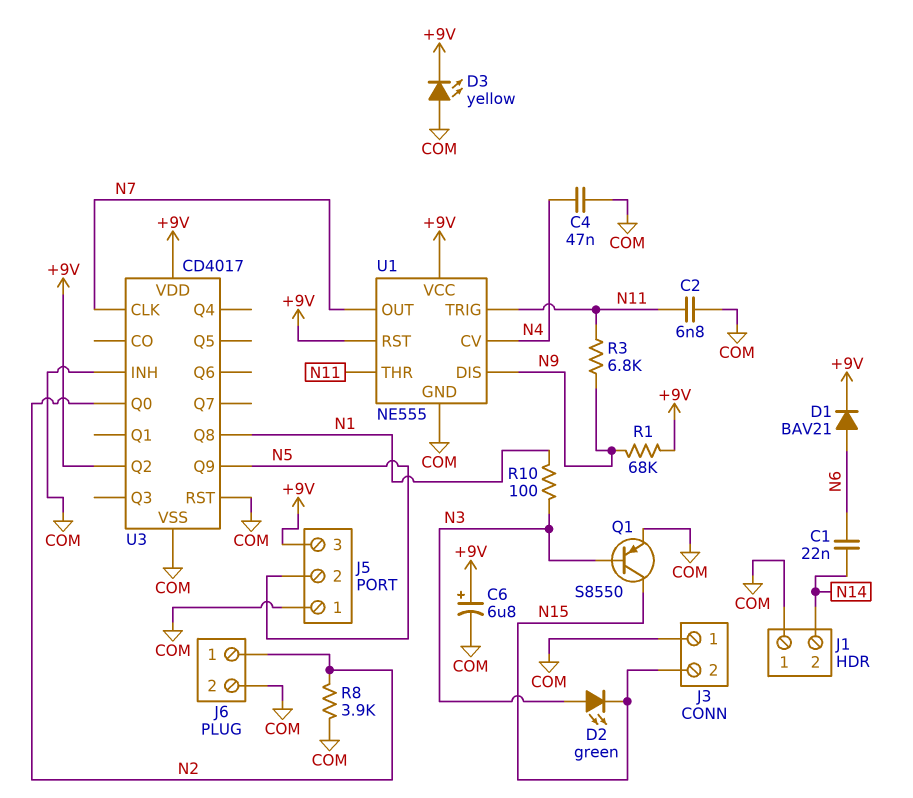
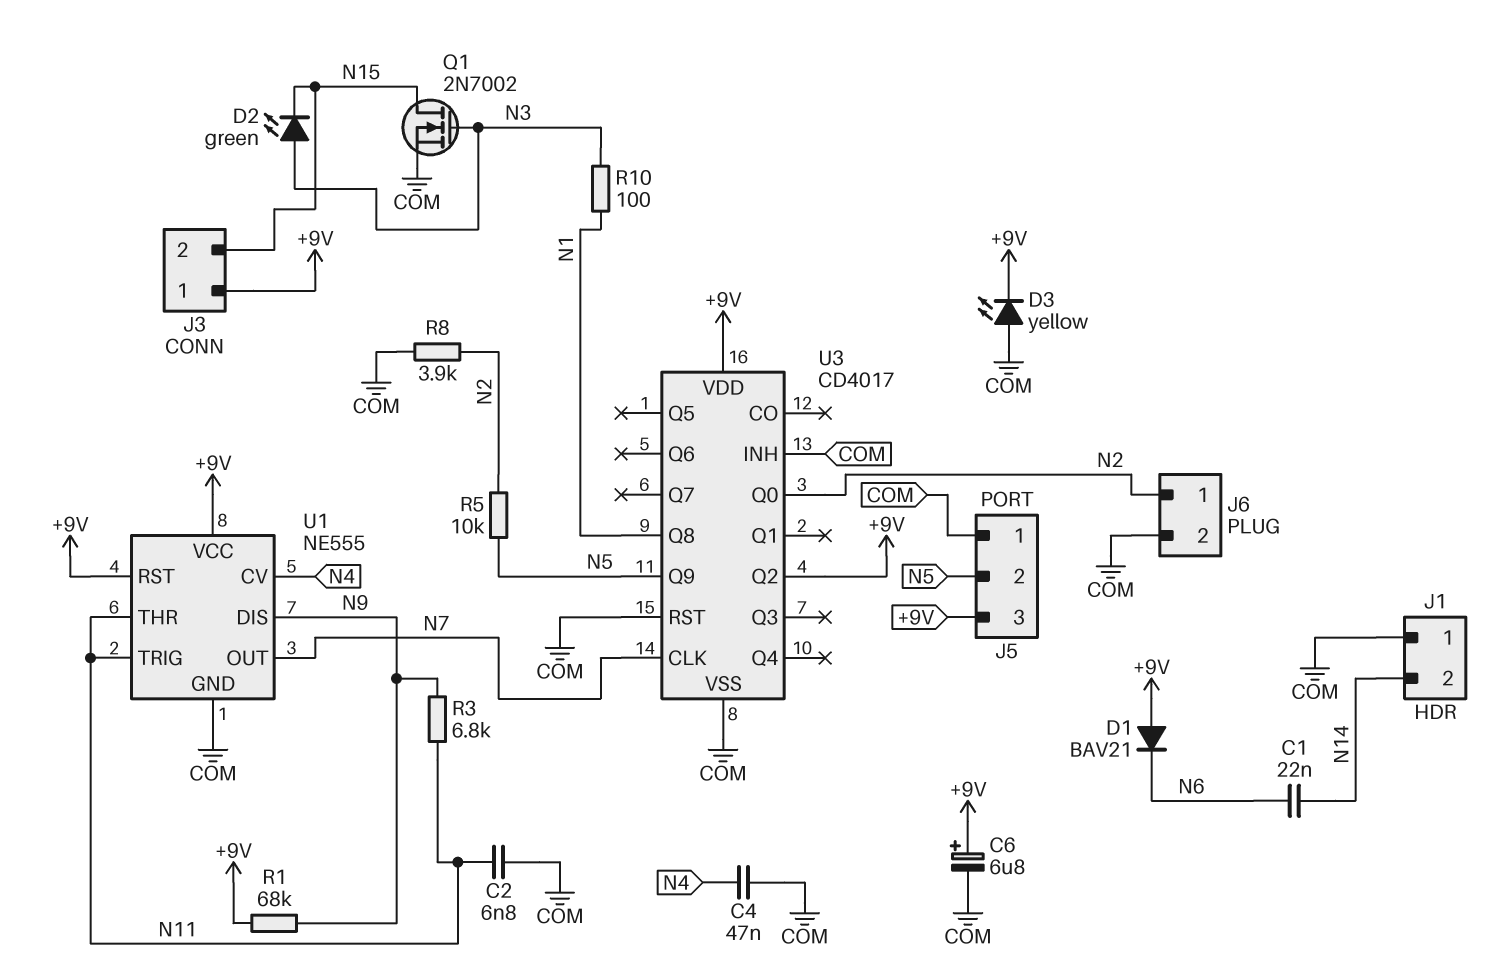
D1: diode BAV21 (A N6, K +9V) -> diode BAV21 (A +9V, K N6)
J3 pin 1: COM -> +9V
Q1: PNP S8550 (B N3, C N15, E COM) -> NMOS 2N7002 (G N3, D N15, S COM)
R5: none -> 10k (N2, N5)

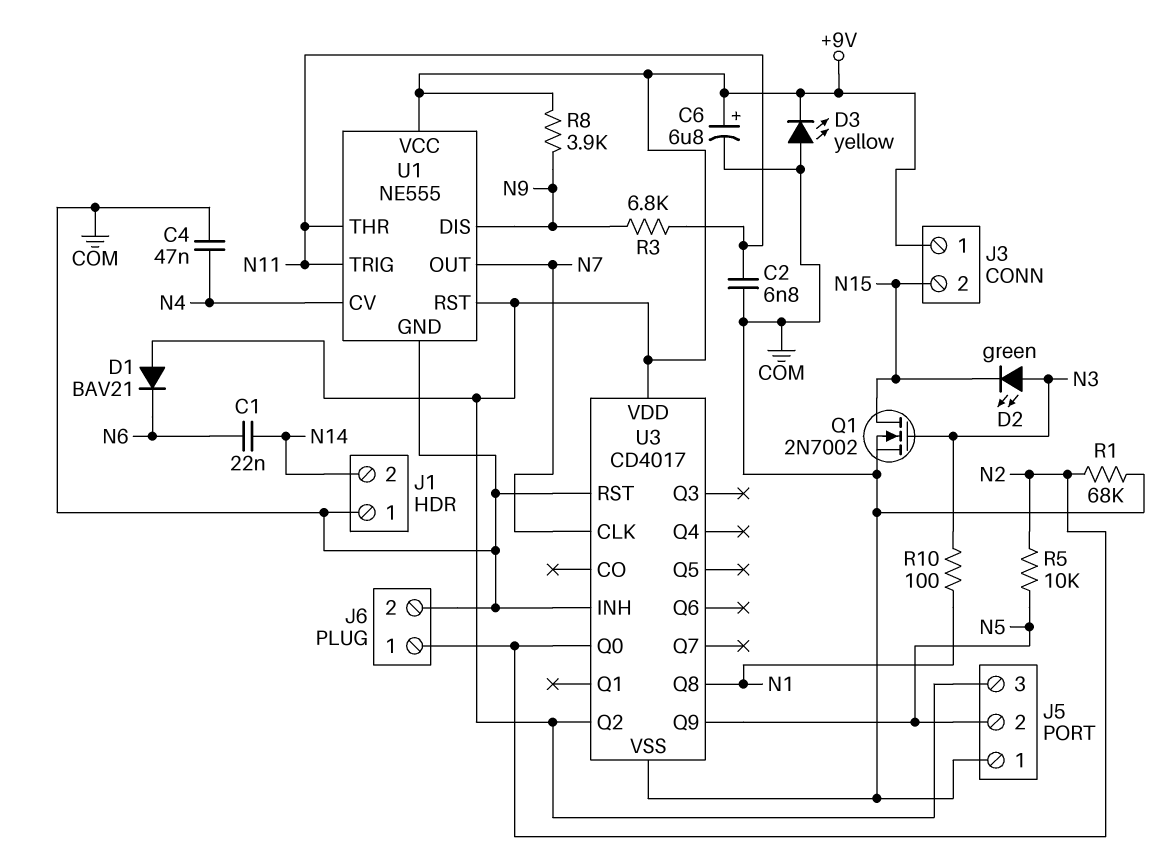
R1: 68k (+9V, N9) -> 68k (COM, N2)
R8: 3.9k (COM, N2) -> 3.9k (+9V, N9)

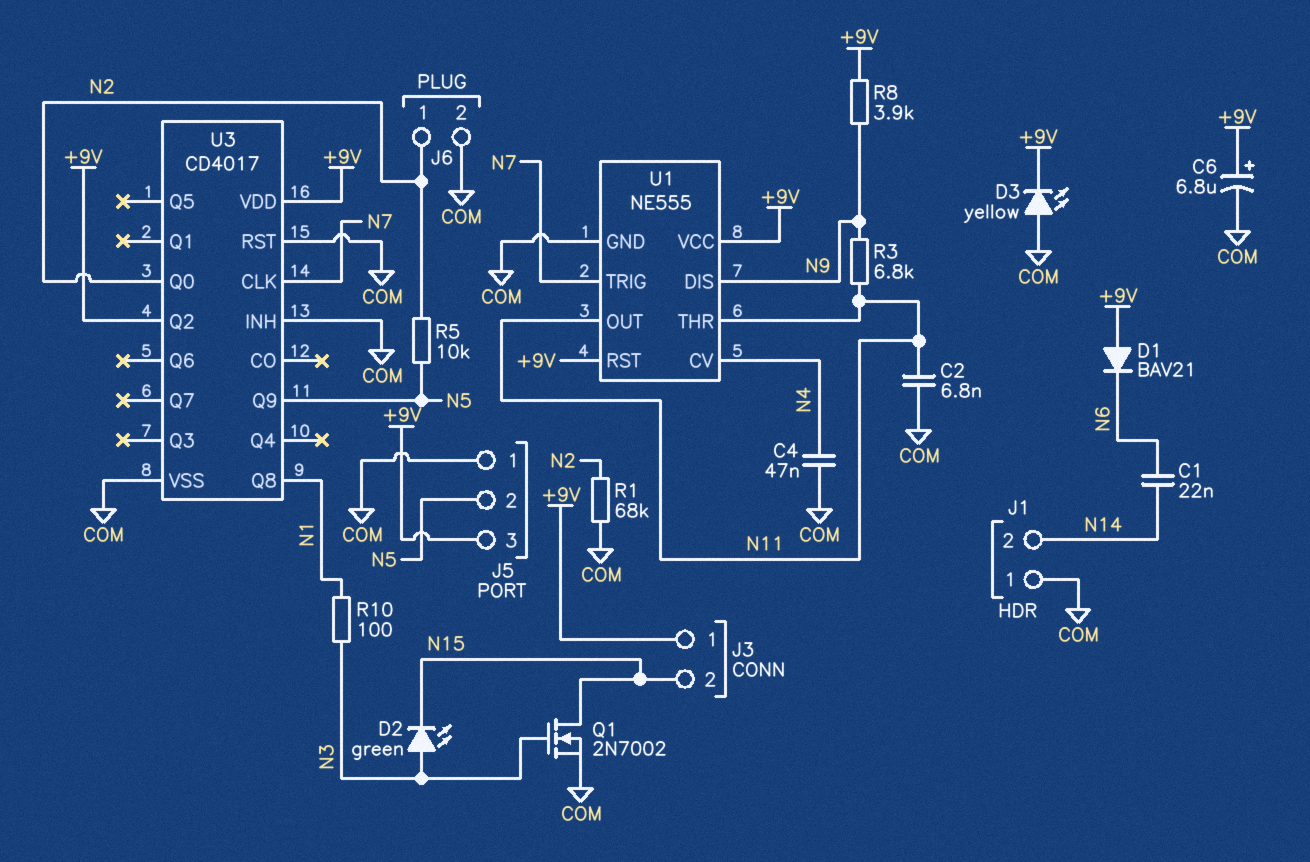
U1 pin OUT: N7 -> N11
U1 pin TRIG: N11 -> N7

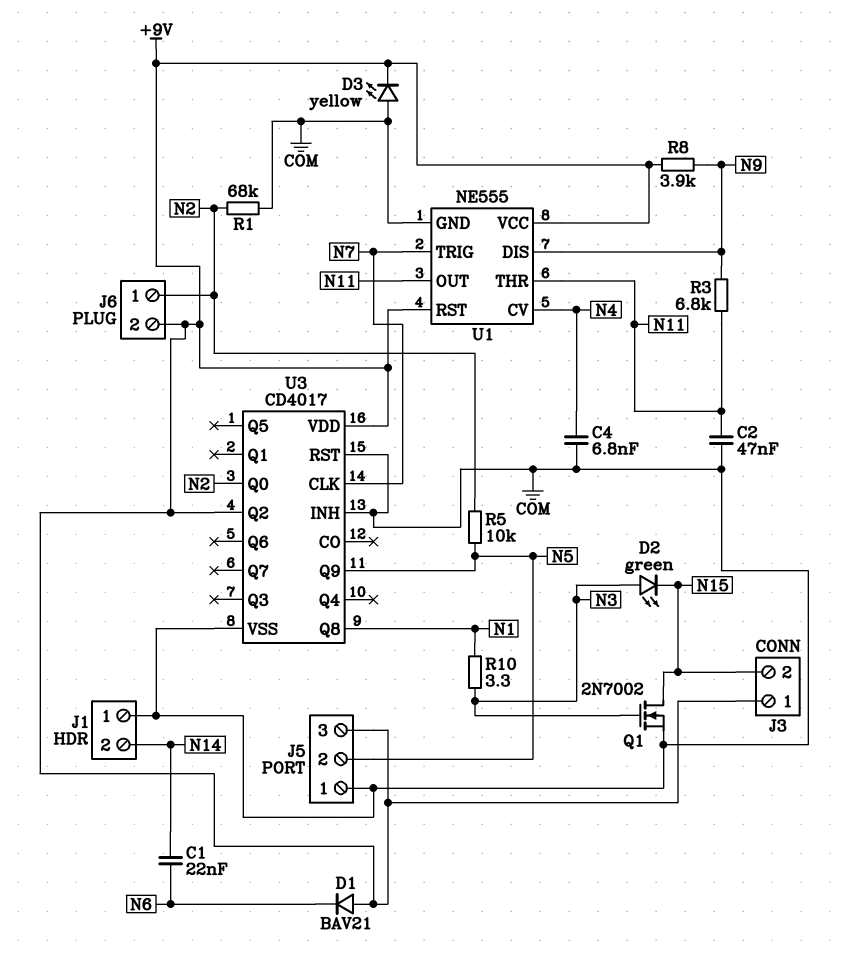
C2: 6.8nF (COM, N11) -> 47nF (COM, N11)
C4: 47nF (COM, N4) -> 6.8nF (COM, N4)
C6: 6.8uF (plus +9V, minus COM) -> none
J6 pin 2: COM -> +9V
R10: 100 (N1, N3) -> 3.3 (N1, N3)

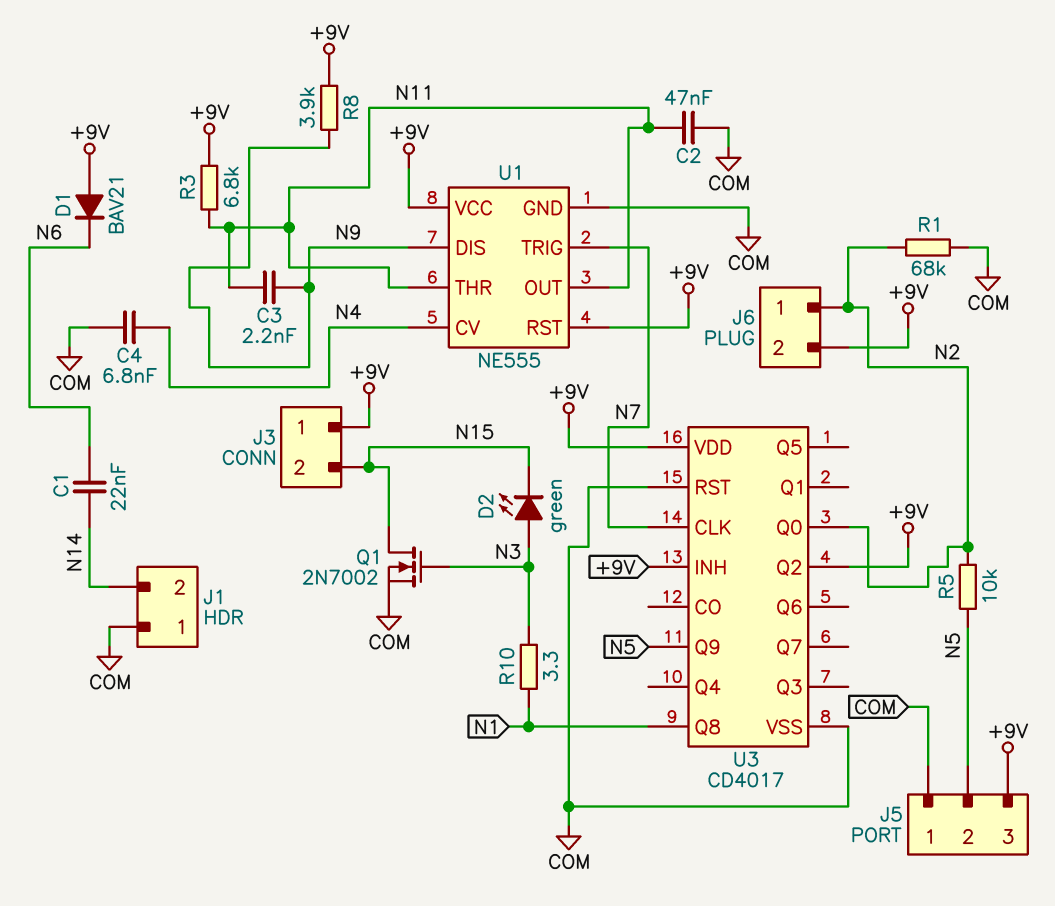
C3: none -> 2.2nF (N9, N11)
D3: LED yellow (A COM, K +9V) -> none
R3: 6.8k (N9, N11) -> 6.8k (+9V, N11)
U3 pin INH: COM -> +9V

